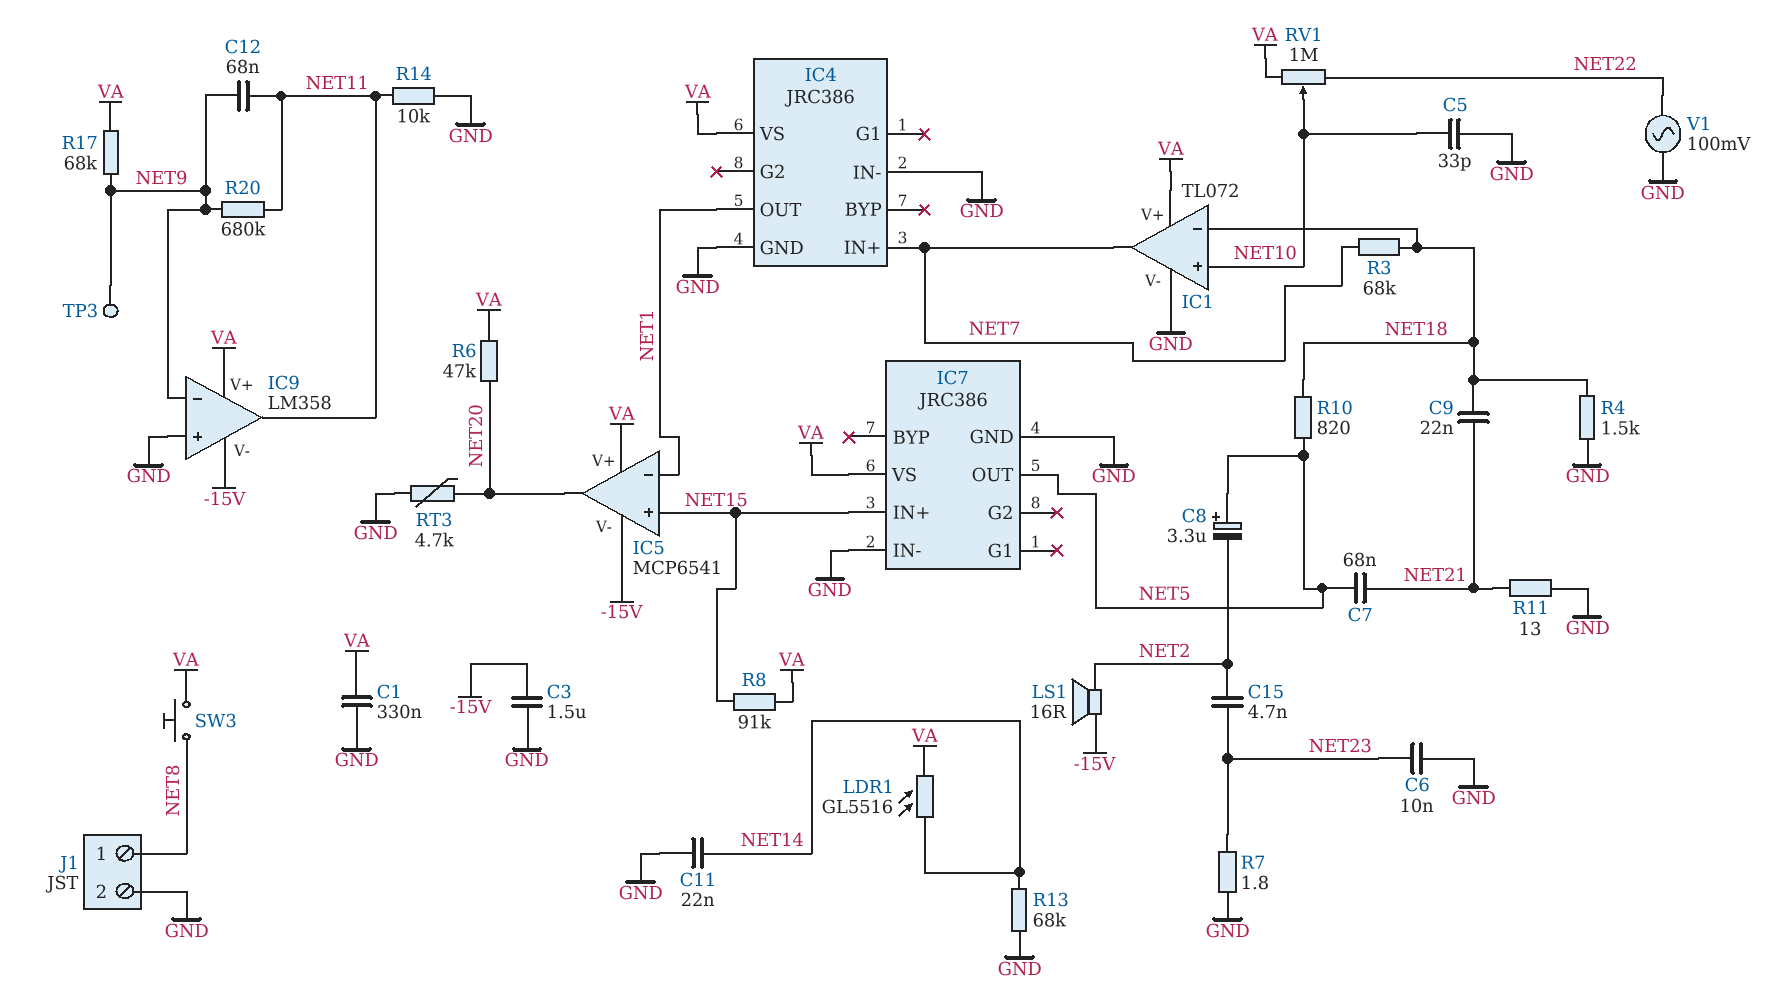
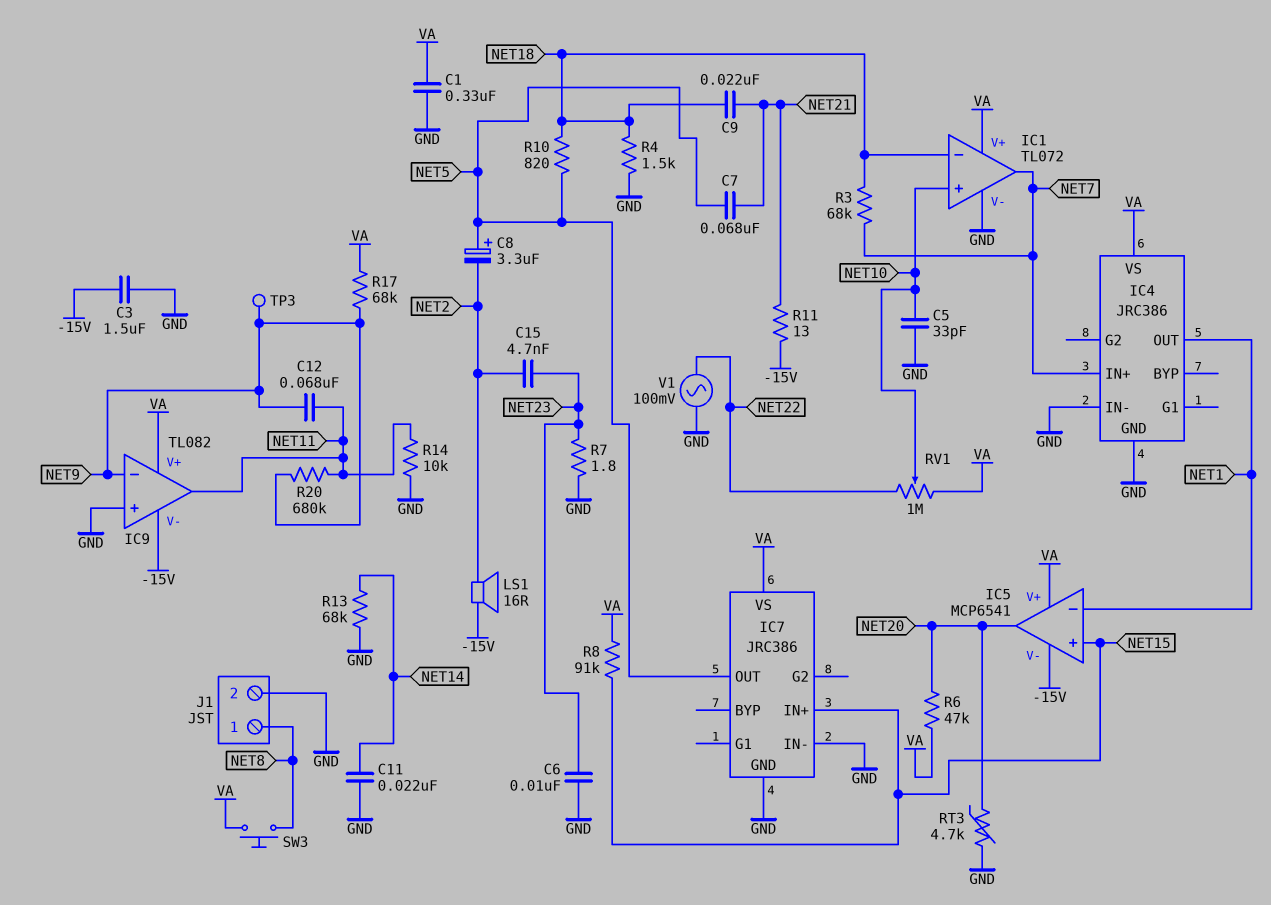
IC9: LM358 -> TL082
LDR1: GL5516 (NET14, VA) -> none
R11: 13 (GND, NET21) -> 13 (-15V, NET21)

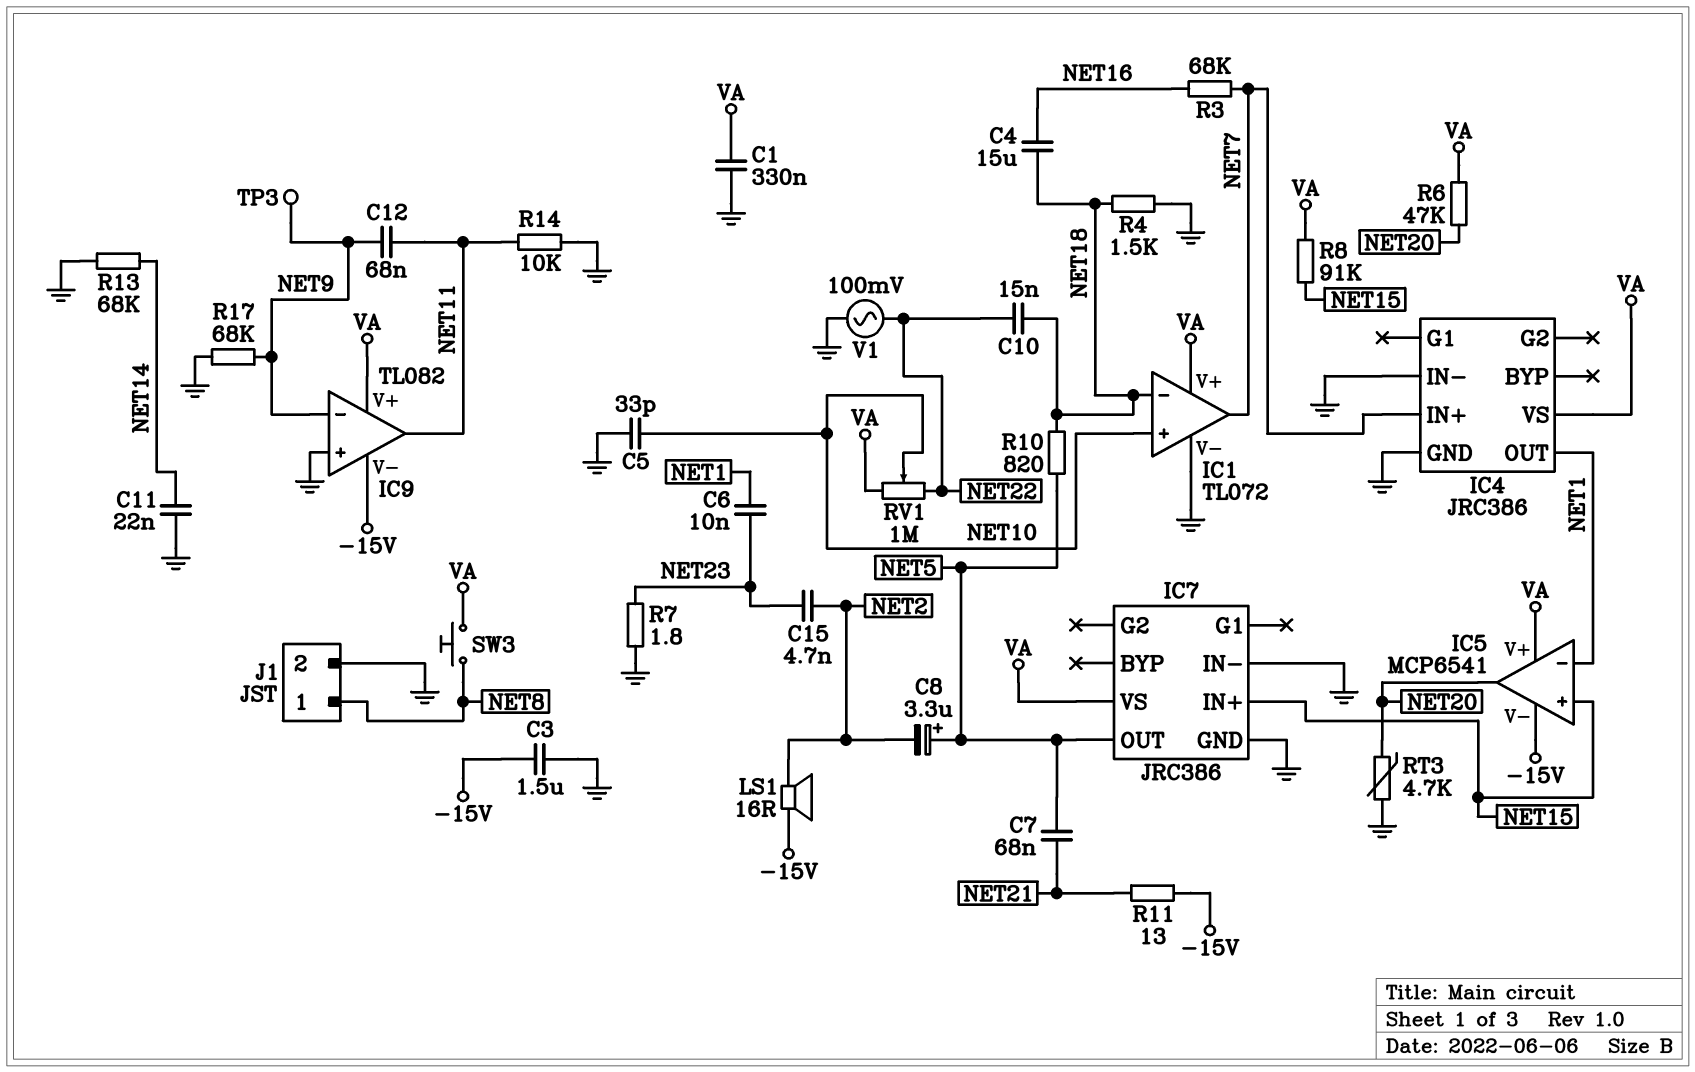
C4: none -> 15uF (NET16, NET18)
C6: 10nF (GND, NET23) -> 10nF (NET1, NET23)
C9: 22nF (NET18, NET21) -> none
C10: none -> 15nF (NET18, NET22)
R3: 68k (NET7, NET18) -> 68k (NET7, NET16)
R17: 68k (NET9, VA) -> 68k (GND, NET9)
R20: 680k (NET9, NET11) -> none

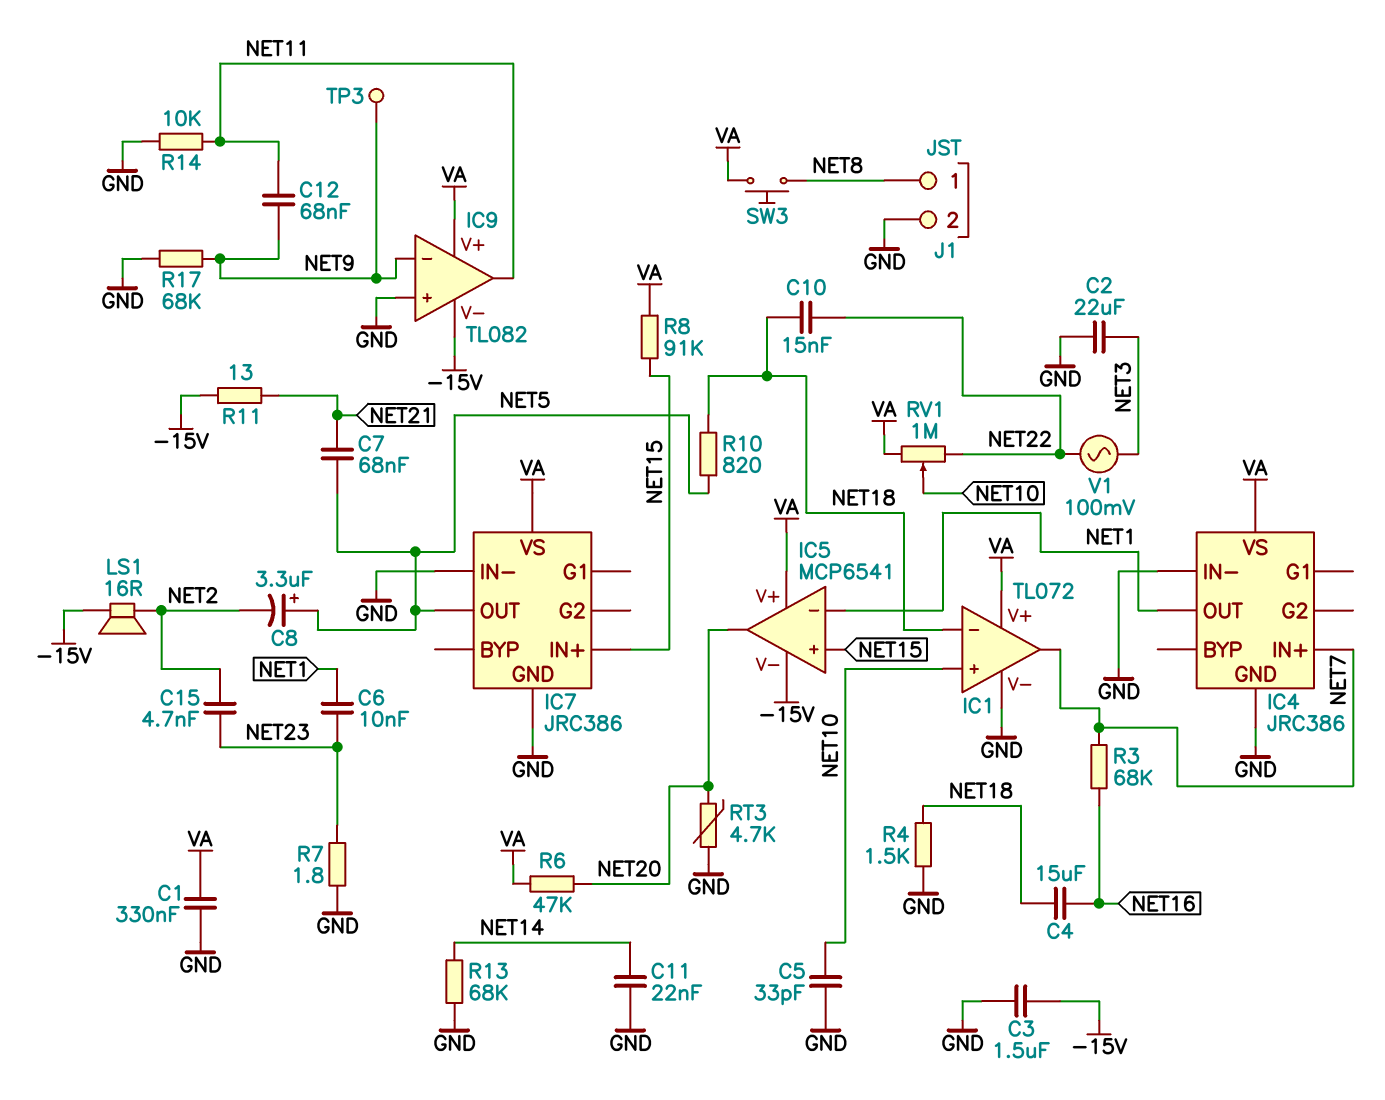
C2: none -> 22uF (GND, NET3)
V1: AC 100mV (GND, NET22) -> AC 100mV (NET3, NET22)

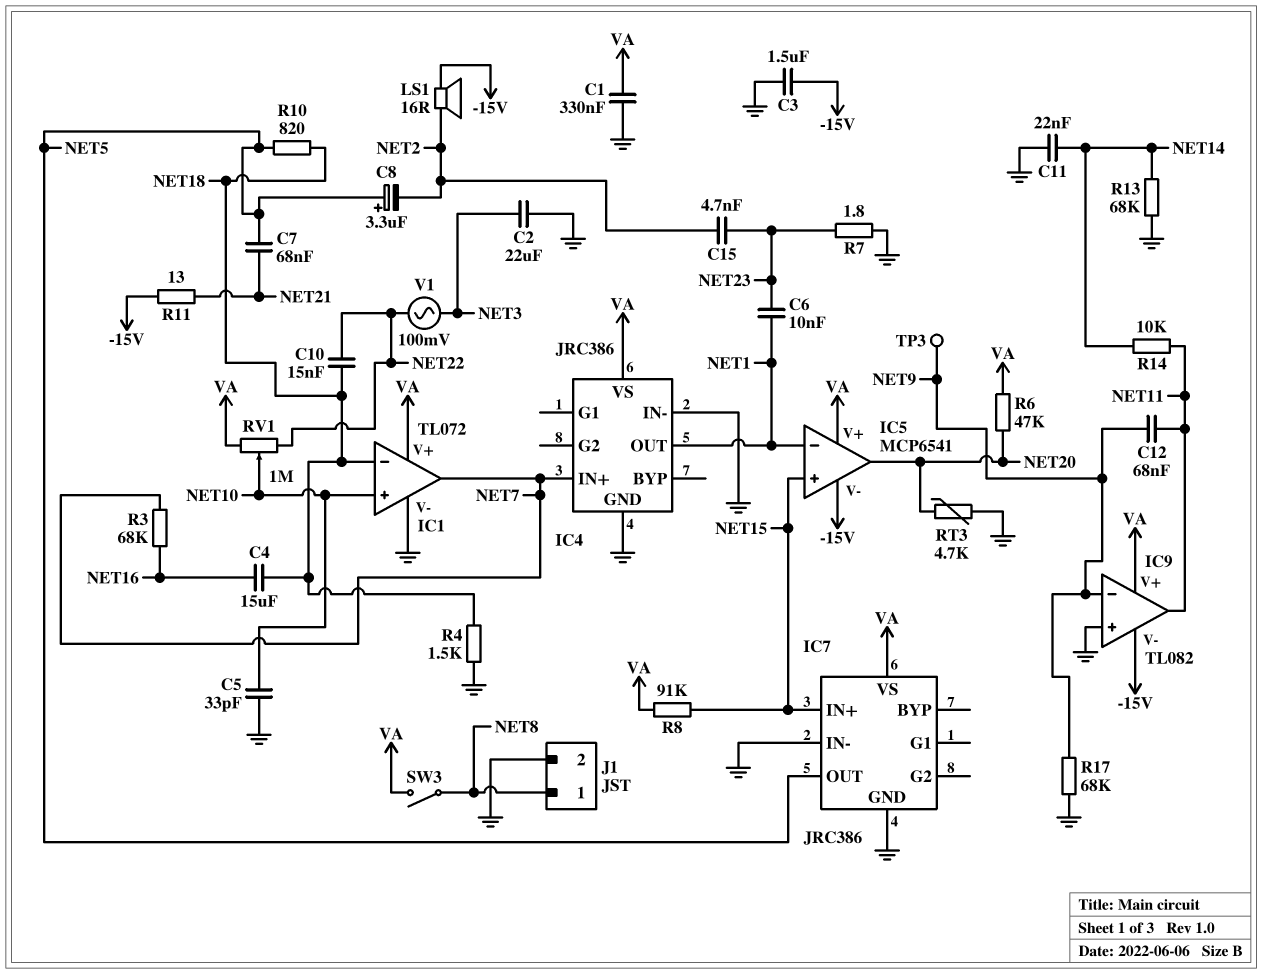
R14: 10k (GND, NET11) -> 10k (NET11, NET14)
SW3: button (NET8, VA) -> switch (NET8, VA)

